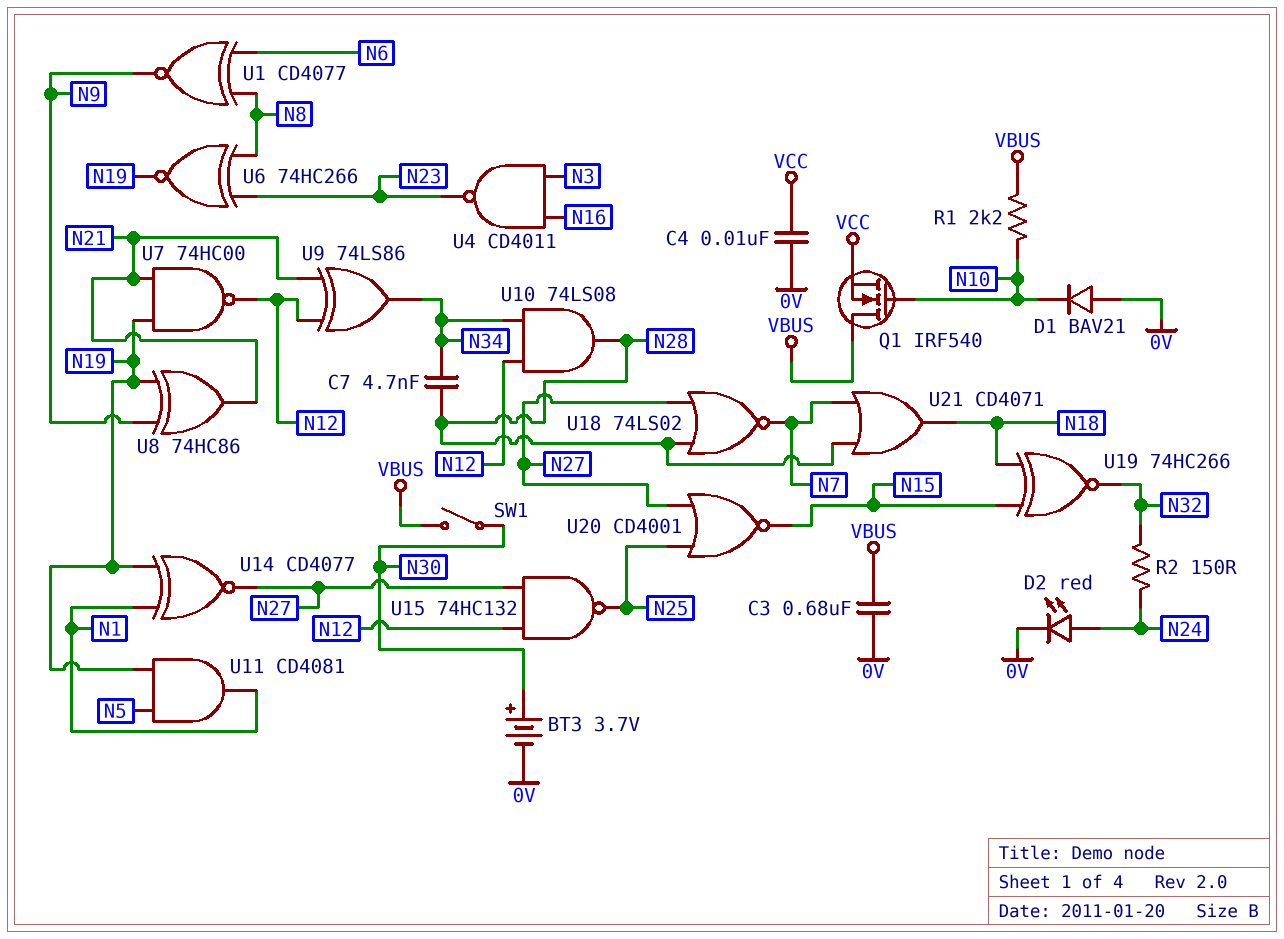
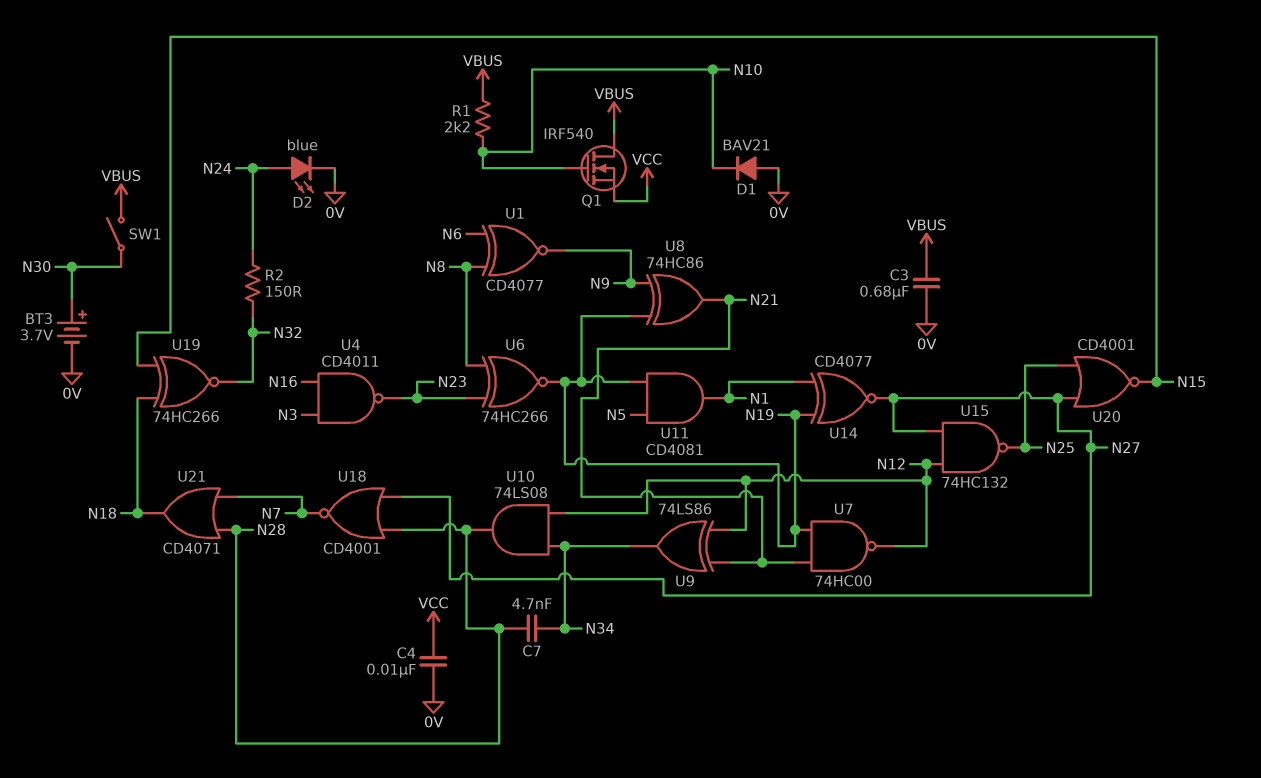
D2: LED red (A N24, K 0V) -> LED blue (A N24, K 0V)
U18: NOR 74LS02 (in N27, in N28, out N7) -> NOR CD4001 (in N27, in N28, out N7)

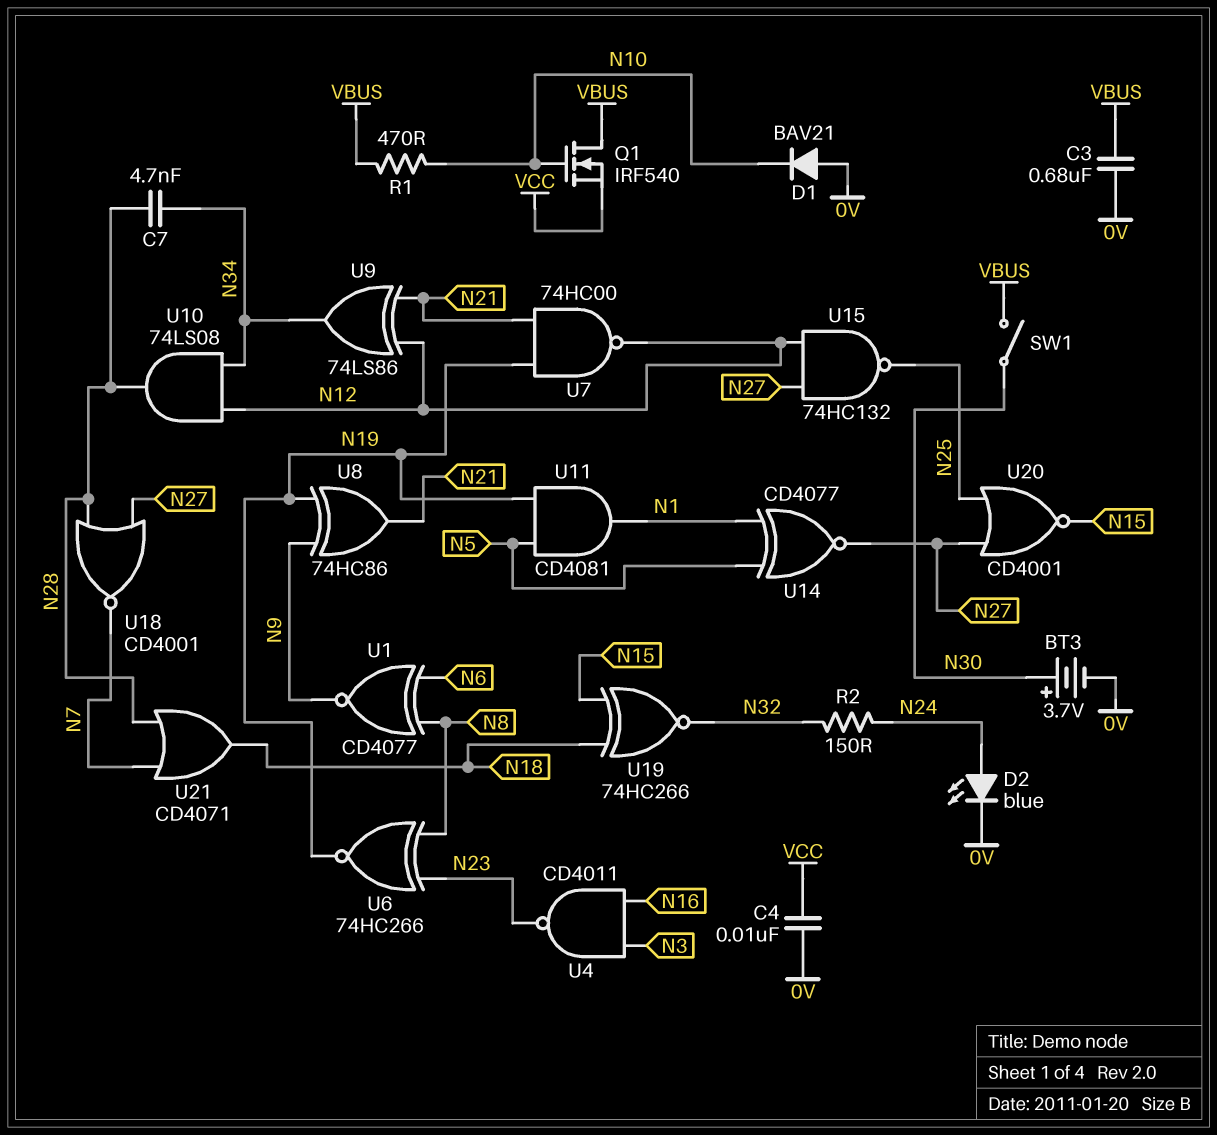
R1: 2.2k (N10, VBUS) -> 470 (N10, VBUS)
U14: XNOR CD4077 (in N1, in N19, out N27) -> XNOR CD4077 (in N1, in N5, out N27)

